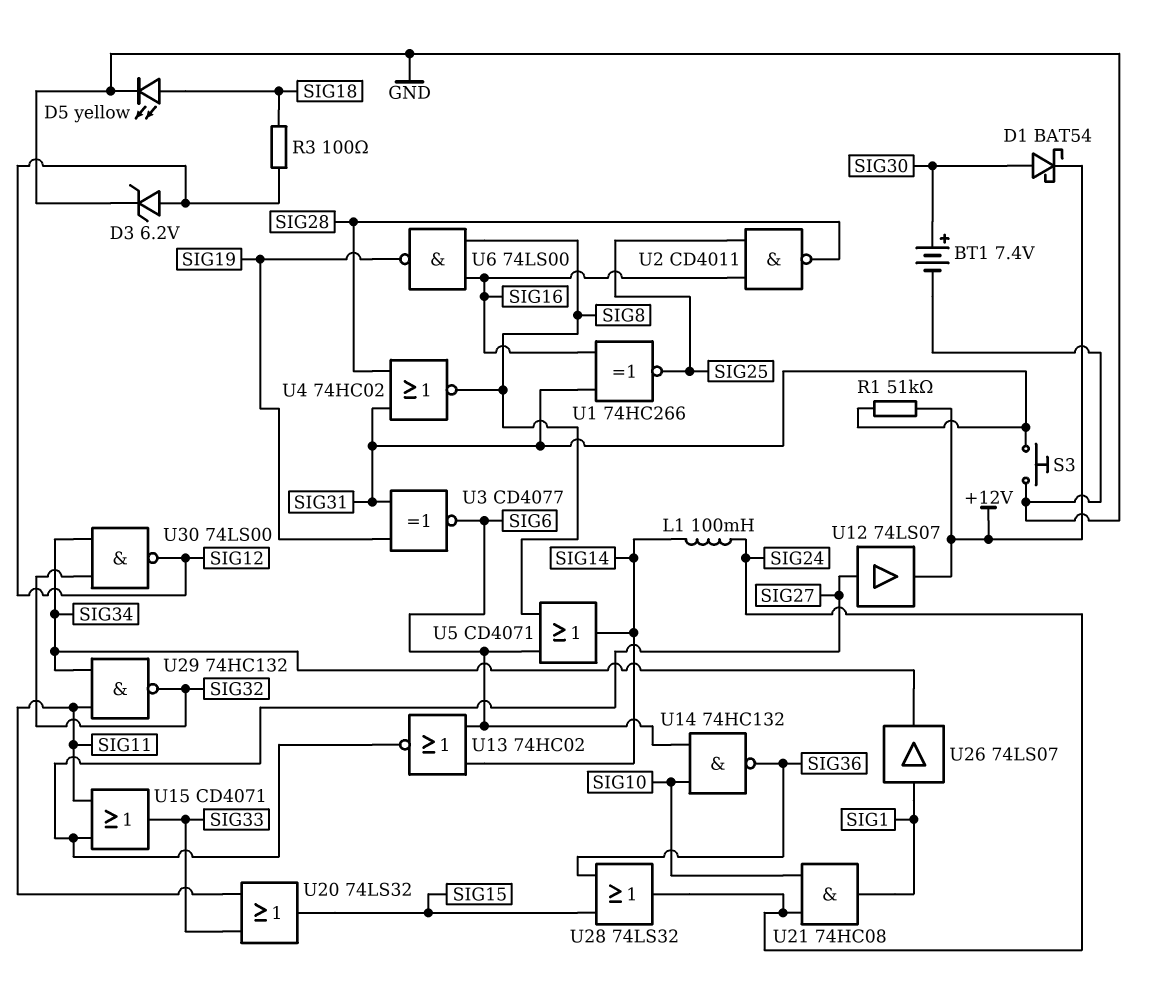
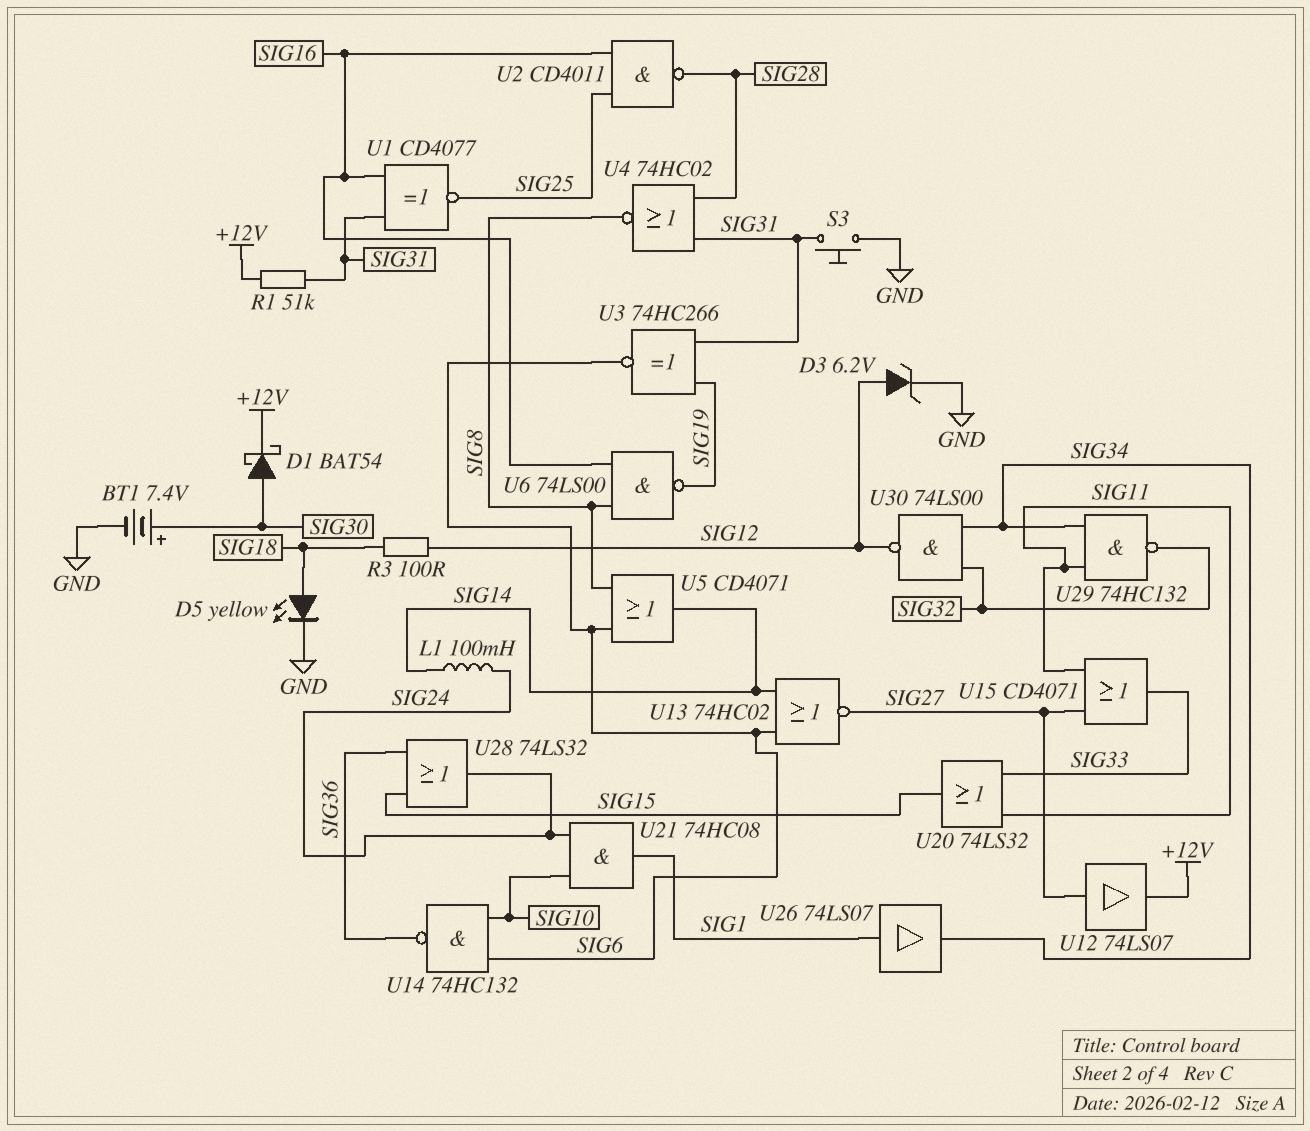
U1: XNOR 74HC266 (in SIG16, in SIG31, out SIG25) -> XNOR CD4077 (in SIG16, in SIG31, out SIG25)
U3: XNOR CD4077 (in SIG19, in SIG31, out SIG6) -> XNOR 74HC266 (in SIG19, in SIG31, out SIG6)

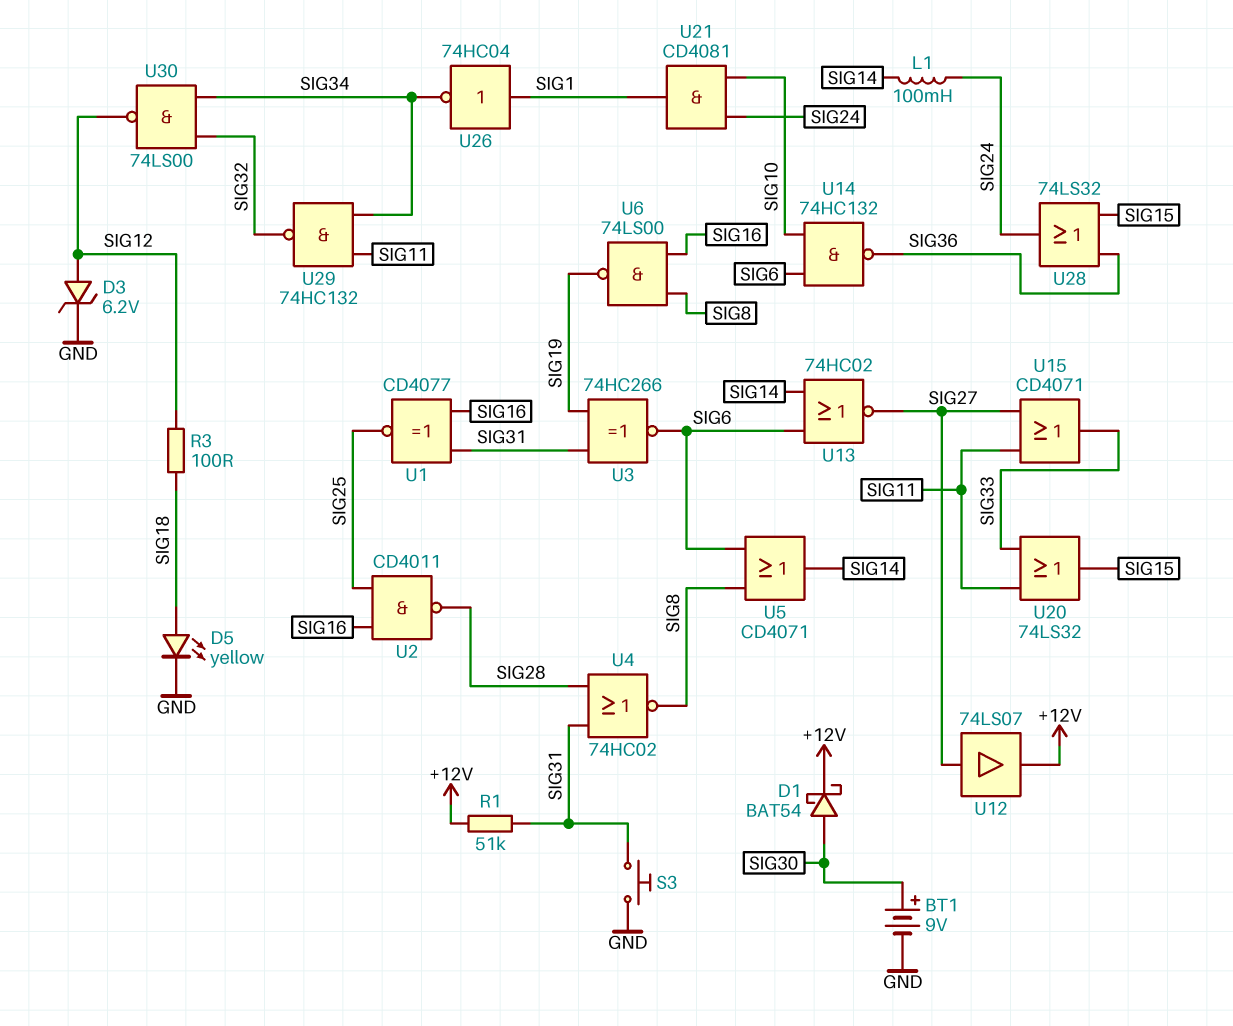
BT1: 7.4V (plus SIG30, minus GND) -> 9V (plus SIG30, minus GND)
U21: AND 74HC08 (in SIG10, in SIG24, out SIG1) -> AND CD4081 (in SIG10, in SIG24, out SIG1)
U26: buffer 74LS07 (in SIG1, out SIG34) -> NOT 74HC04 (in SIG1, out SIG34)

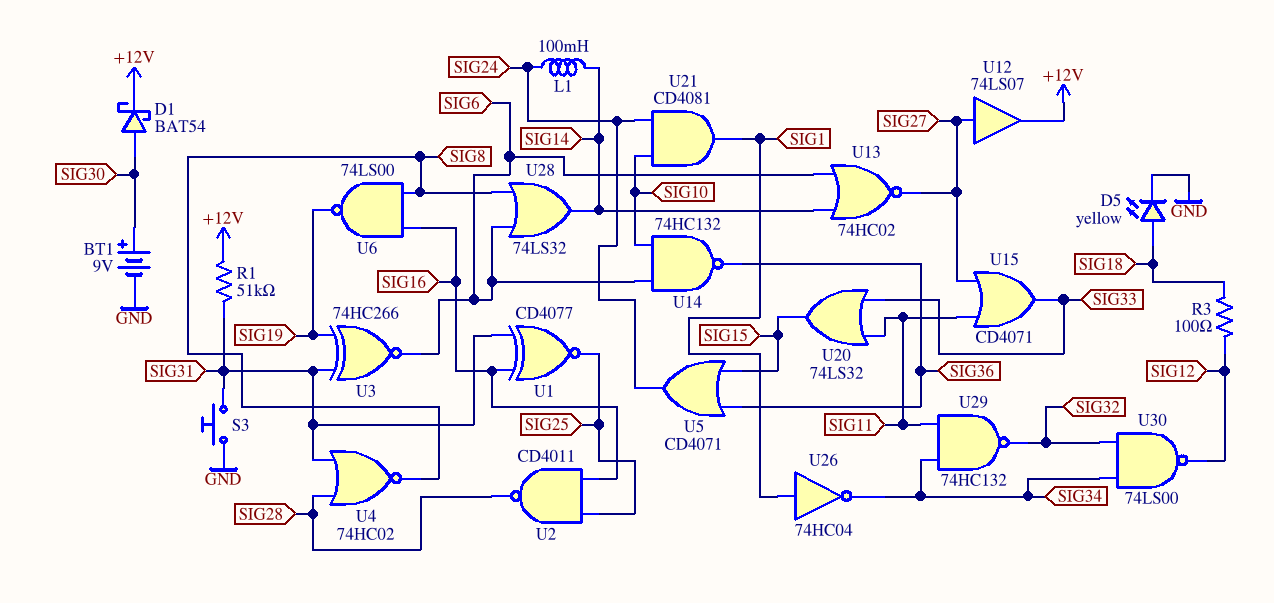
D3: zener 6.2V (A SIG12, K GND) -> none
U5: OR CD4071 (in SIG6, in SIG8, out SIG14) -> OR CD4071 (in SIG15, in SIG36, out SIG24)
U28: OR 74LS32 (in SIG15, in SIG36, out SIG24) -> OR 74LS32 (in SIG6, in SIG8, out SIG14)

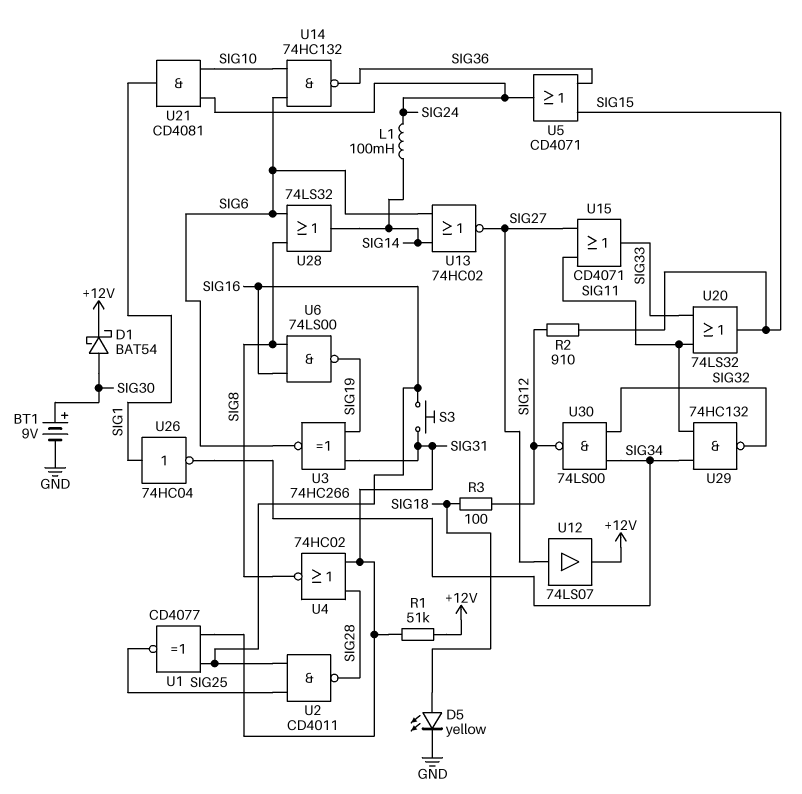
R2: none -> 910 (SIG12, SIG15)
S3: button (GND, SIG31) -> button (SIG16, SIG31)

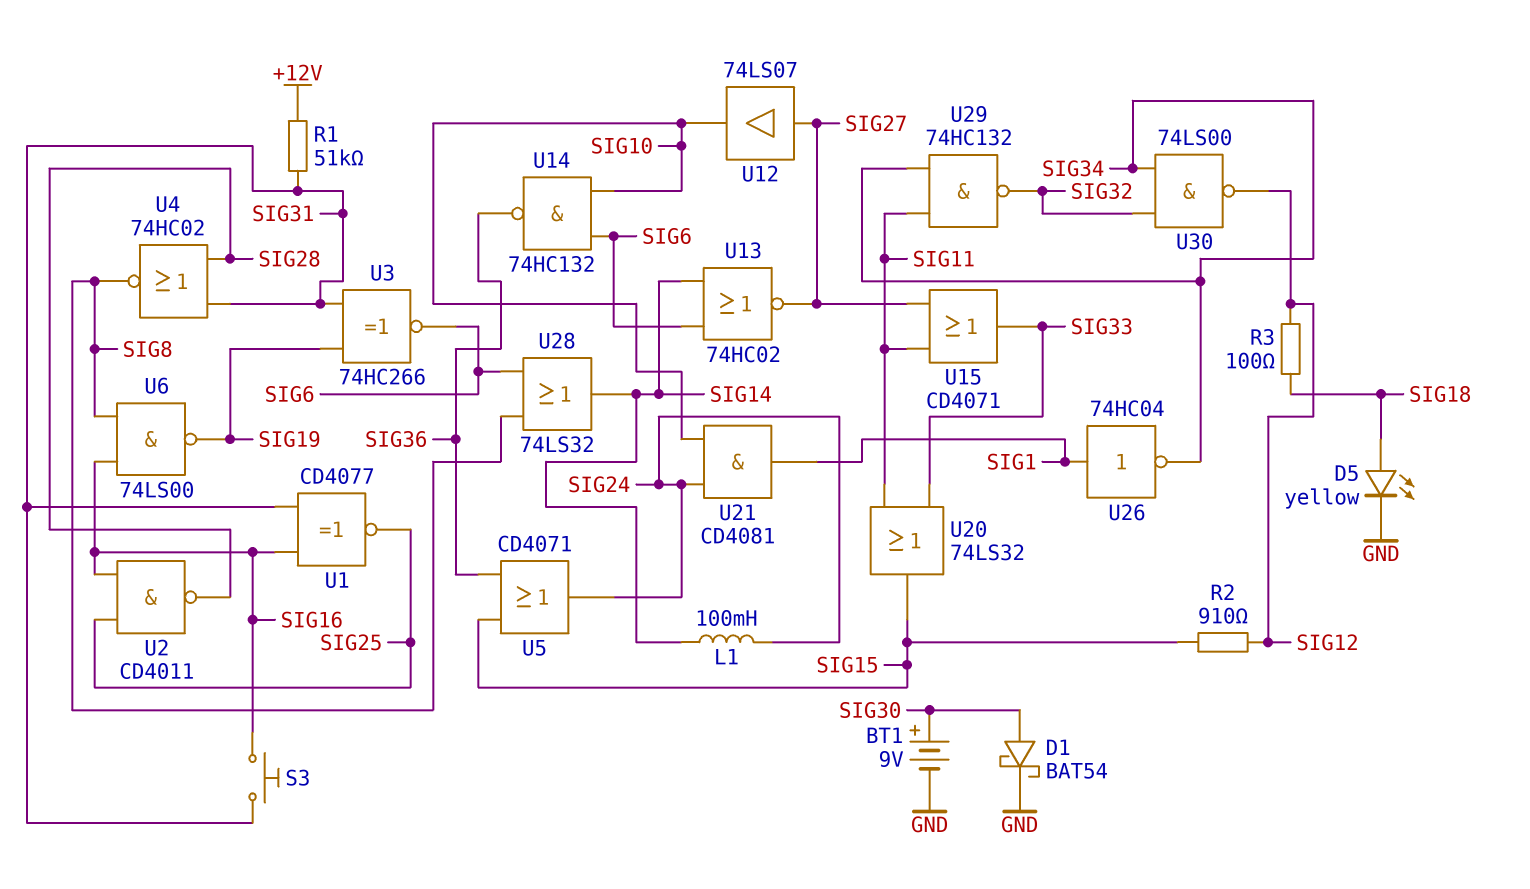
D1: schottky BAT54 (A SIG30, K +12V) -> schottky BAT54 (A SIG30, K GND)
U12: buffer 74LS07 (in SIG27, out +12V) -> buffer 74LS07 (in SIG27, out SIG10)

